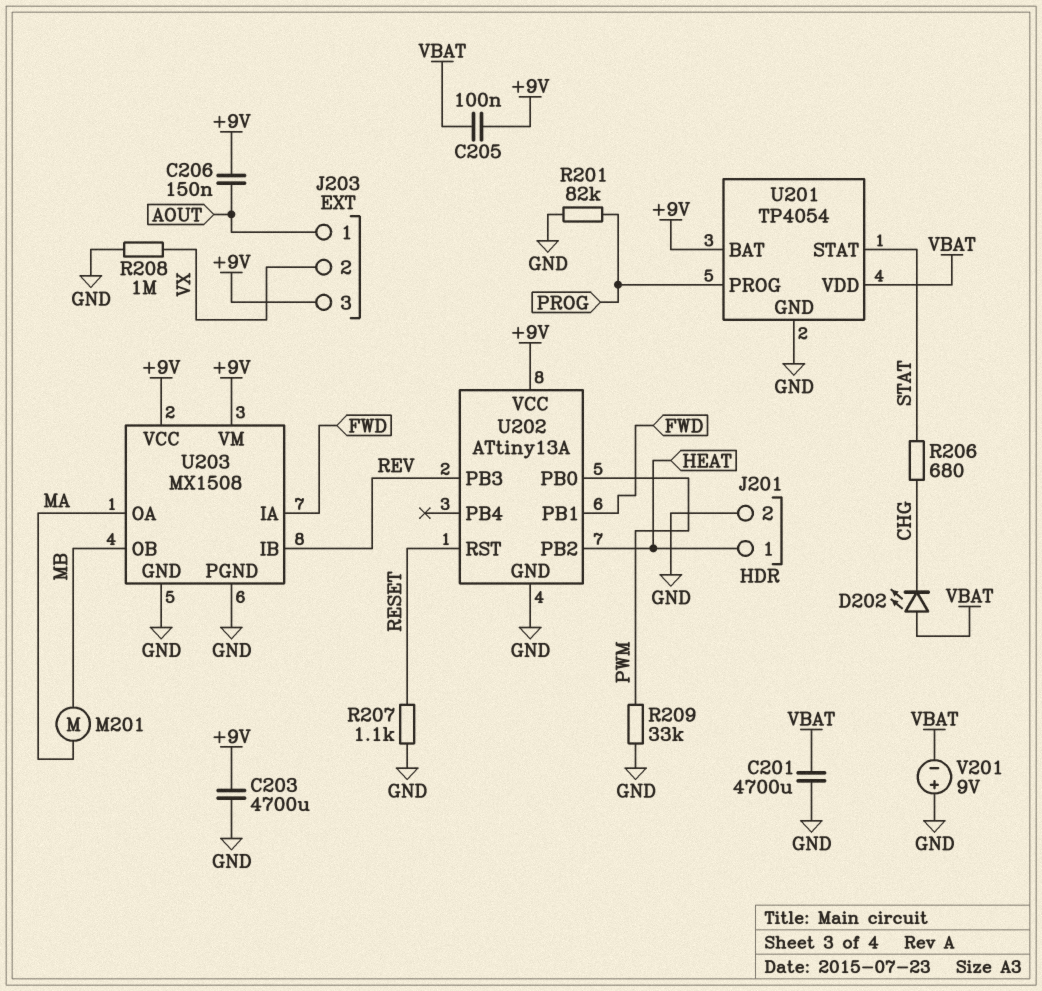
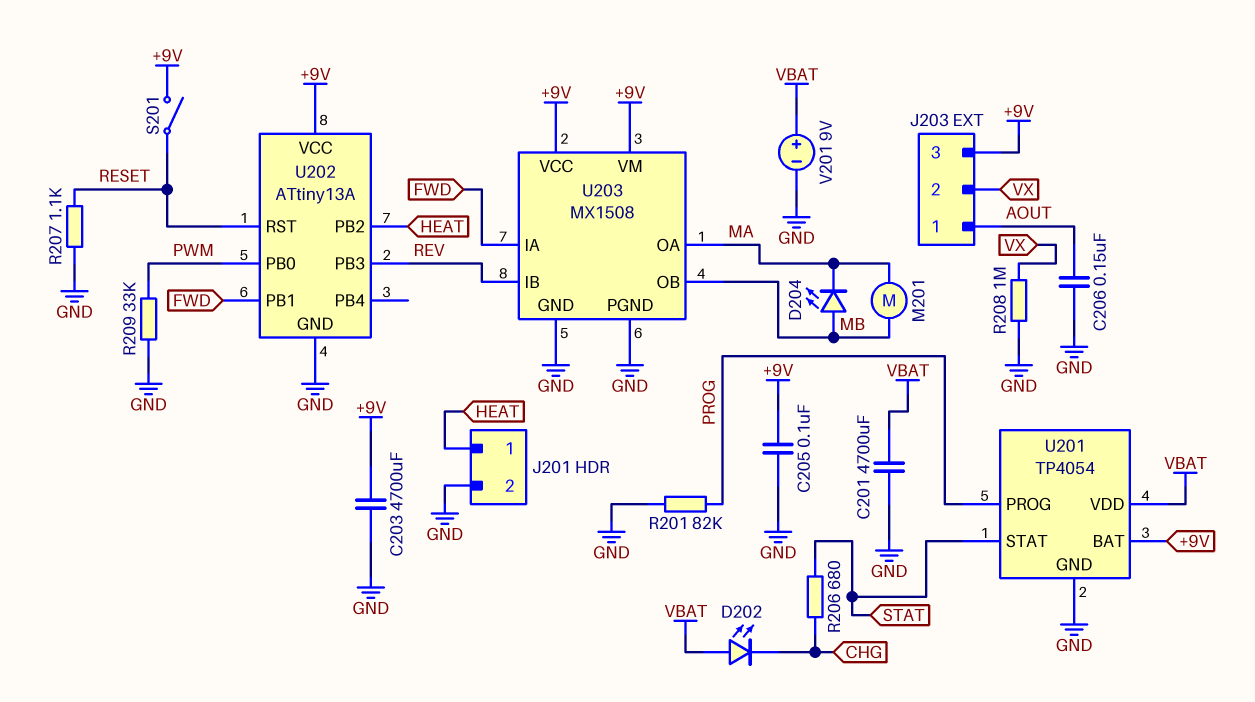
C205: 100nF (+9V, VBAT) -> 100nF (+9V, GND)
C206: 150nF (+9V, AOUT) -> 150nF (AOUT, GND)
D204: none -> LED (A MB, K MA)
S201: none -> switch (+9V, RESET)
V201: 9V (plus GND, minus VBAT) -> 9V (plus VBAT, minus GND)

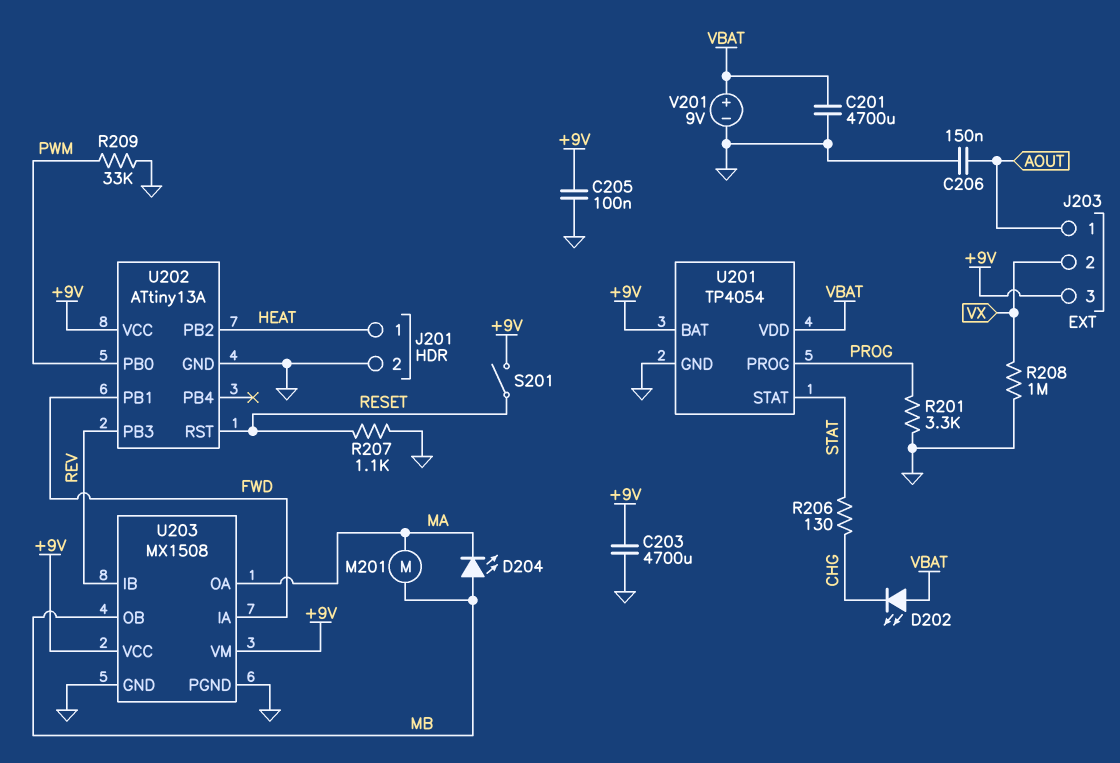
R201: 82k (GND, PROG) -> 3.3k (GND, PROG)
R206: 680 (CHG, STAT) -> 130 (CHG, STAT)

